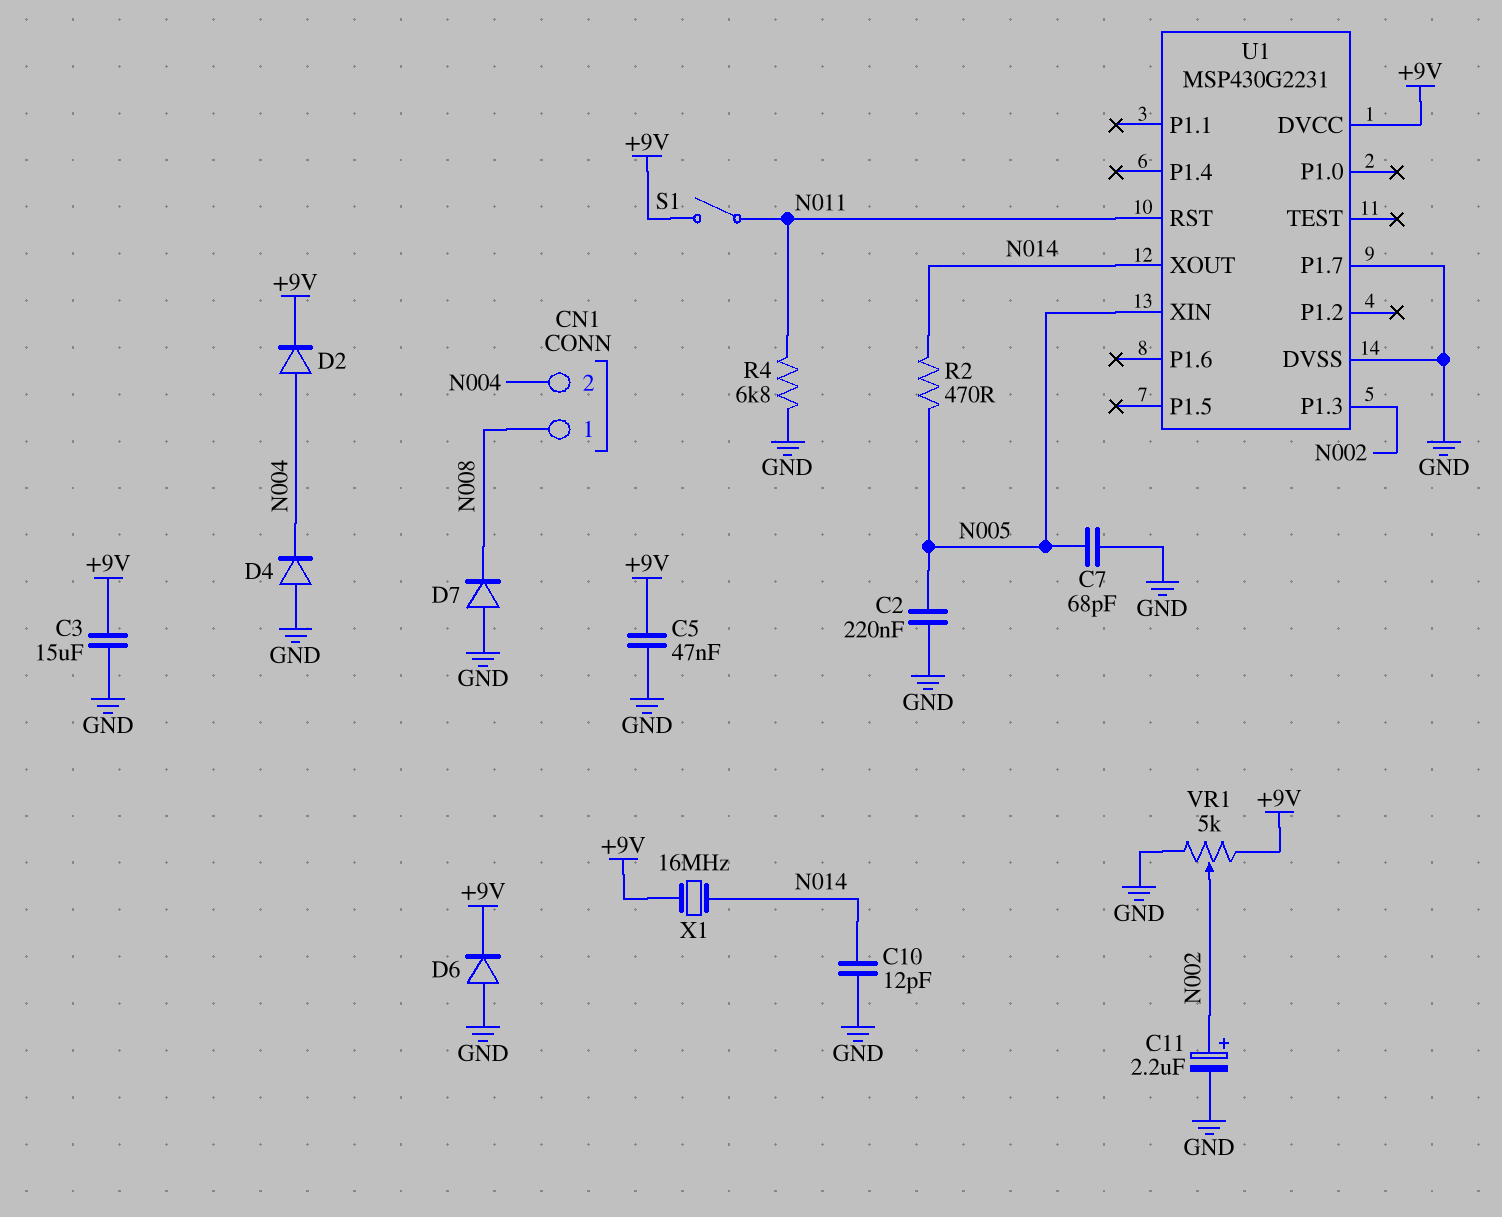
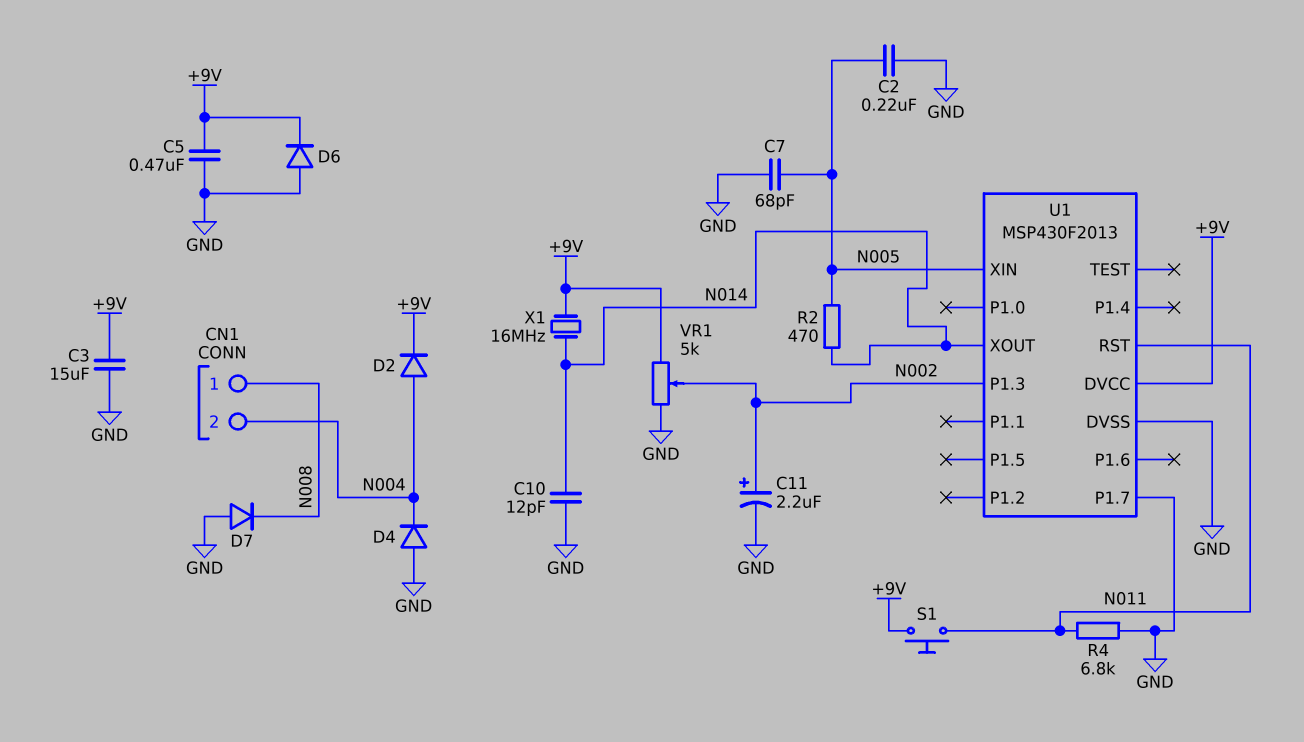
C5: 47nF (+9V, GND) -> 470nF (+9V, GND)
S1: switch (+9V, N011) -> button (+9V, N011)
U1: MSP430G2231 -> MSP430F2013

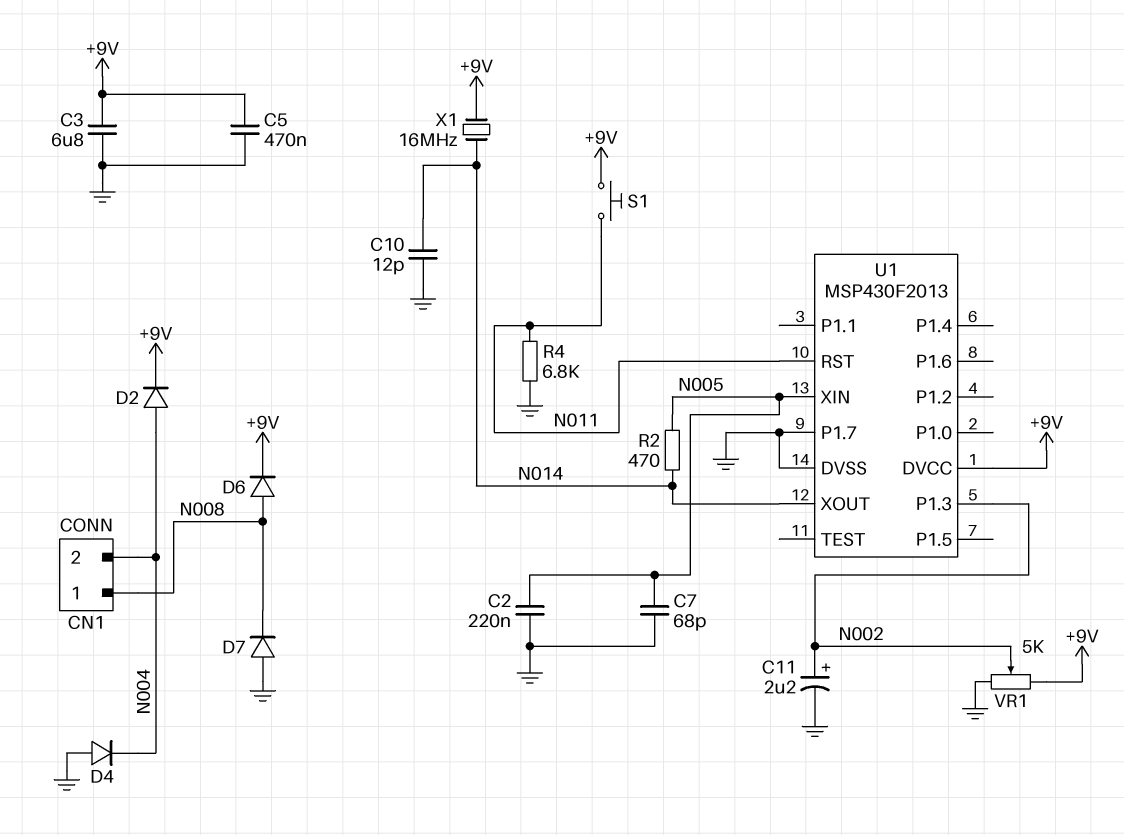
C3: 15uF (+9V, GND) -> 6.8uF (+9V, GND)
D6: diode (A GND, K +9V) -> diode (A N008, K +9V)

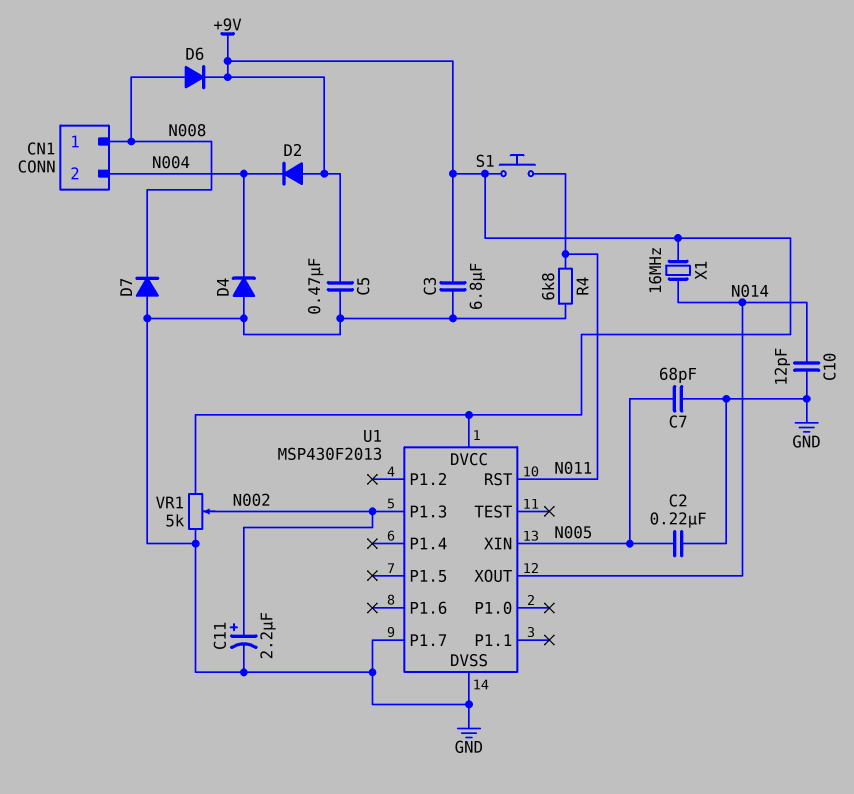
D2: diode (A N004, K +9V) -> diode (A +9V, K N004)
R2: 470 (N005, N014) -> none

